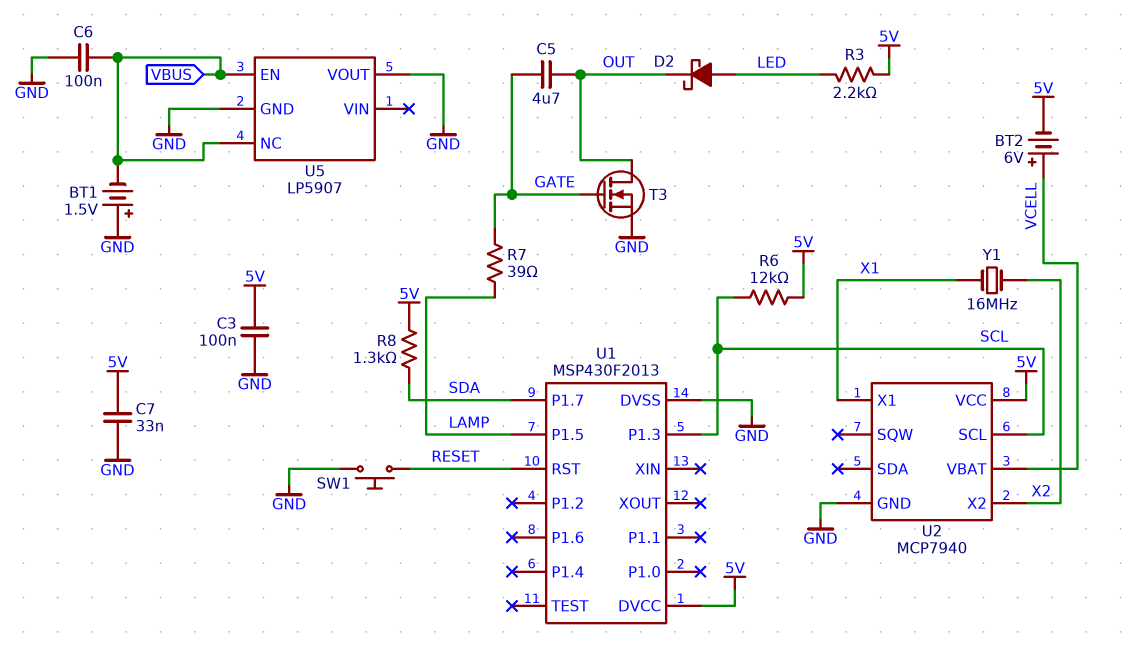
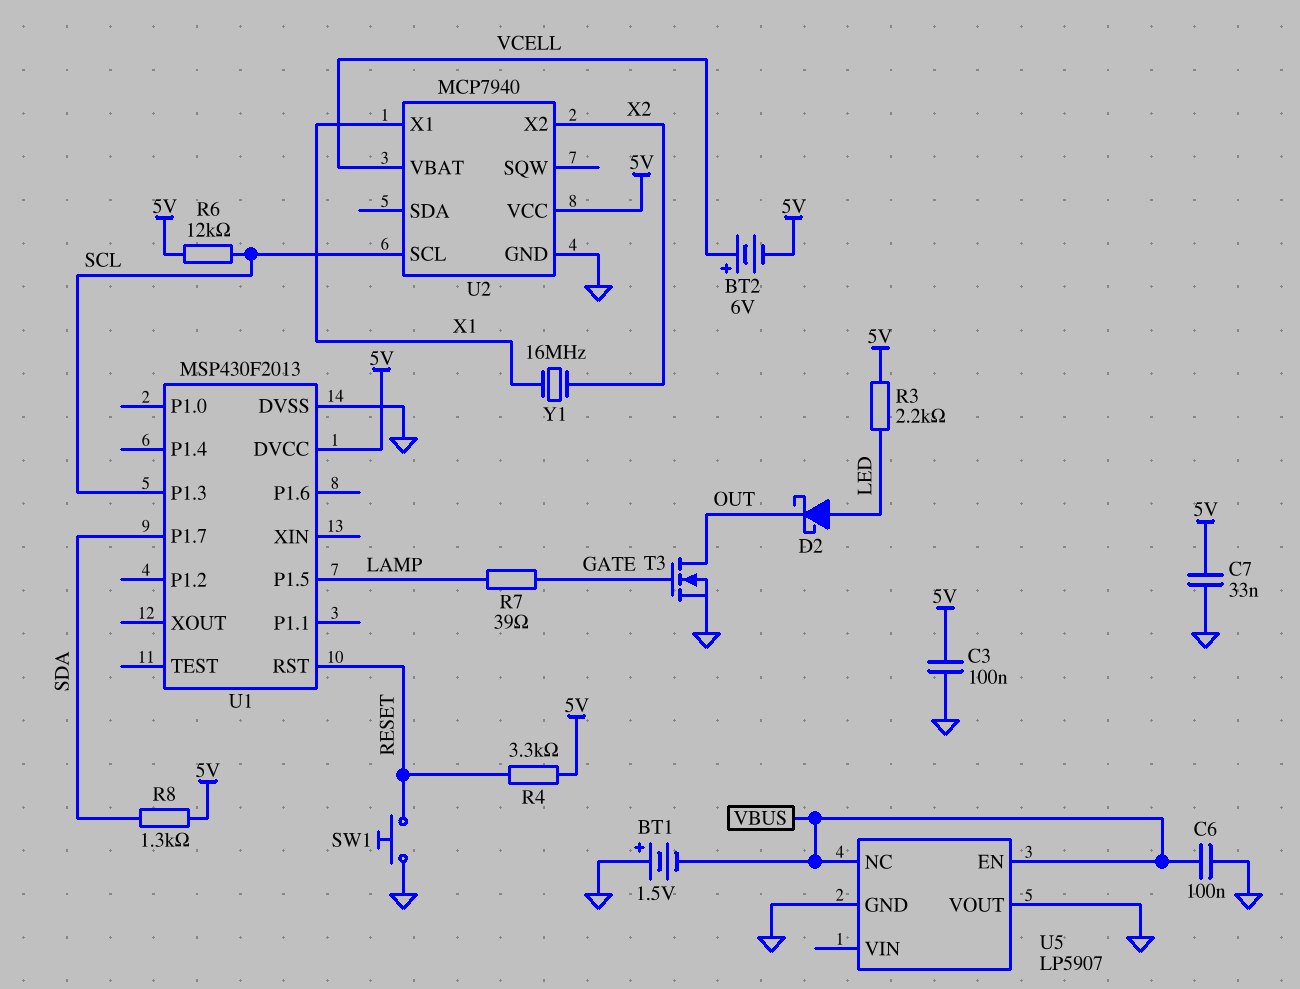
C5: 4.7uF (GATE, OUT) -> none
R4: none -> 3.3k (5V, RESET)

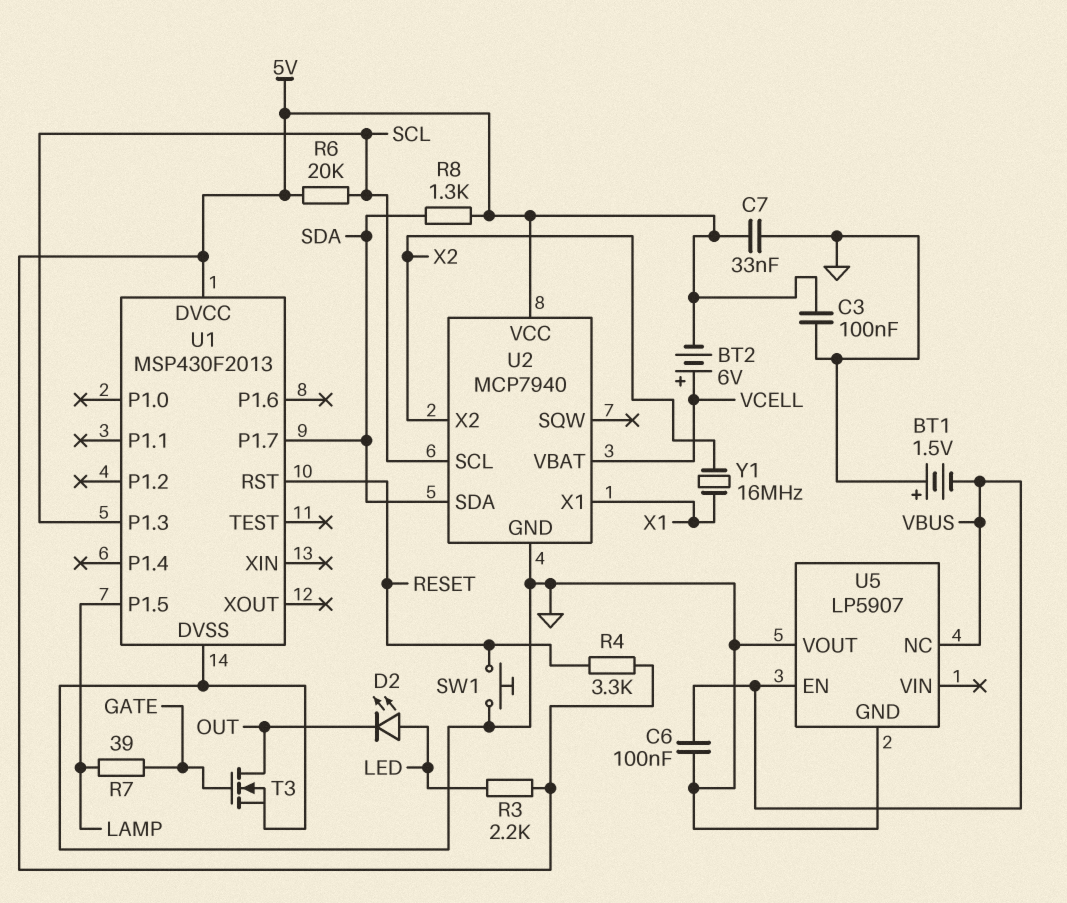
D2: schottky (A LED, K OUT) -> LED (A LED, K OUT)
R6: 12k (5V, SCL) -> 20k (5V, SCL)
U2 pin SDA: none -> SDA

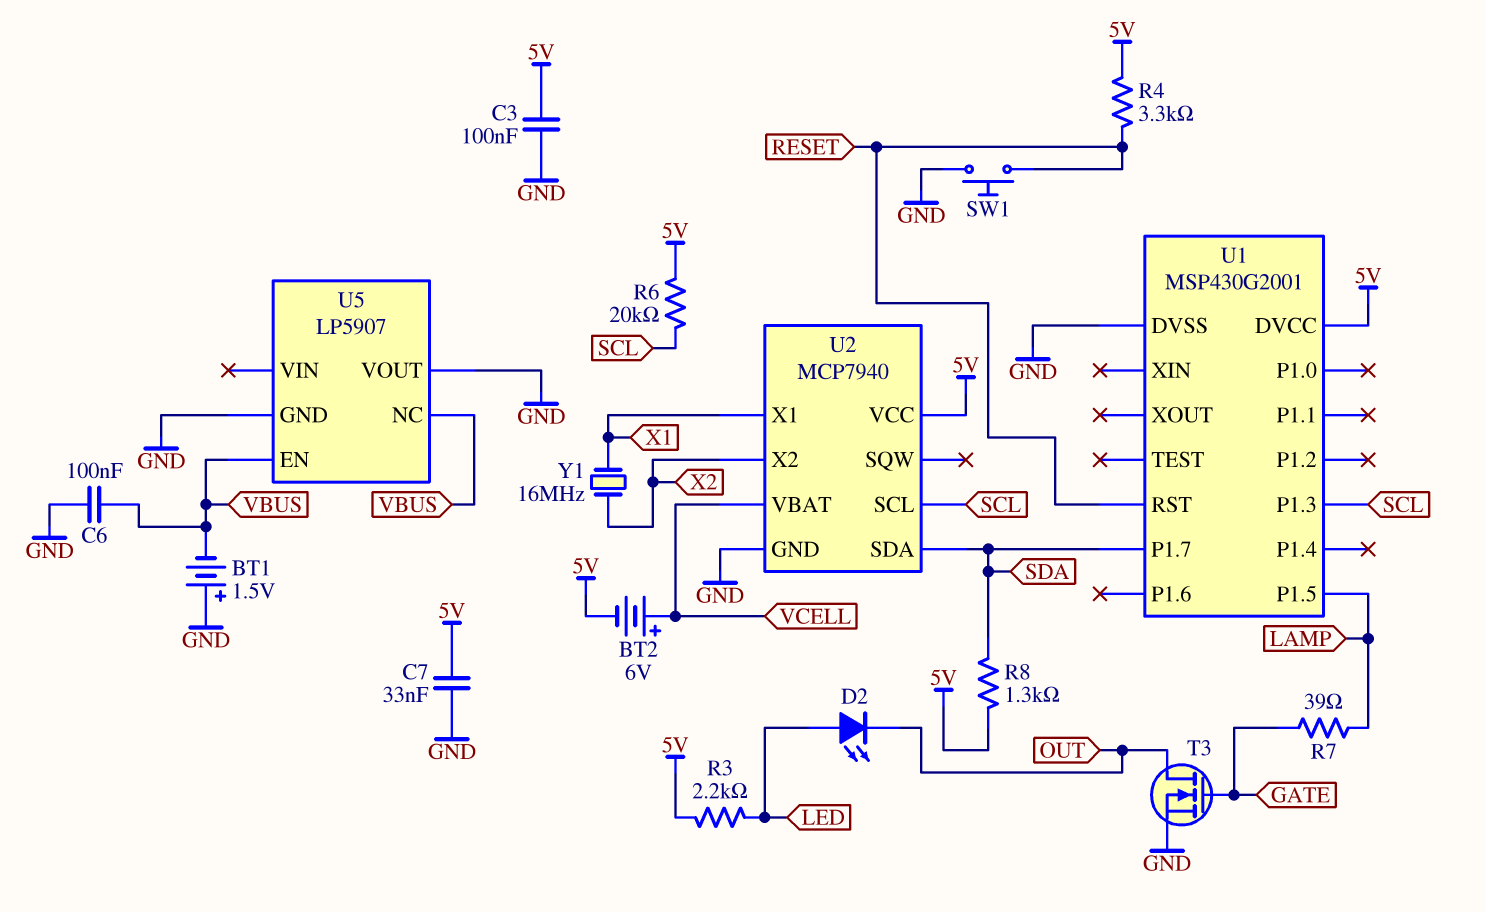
U1: MSP430F2013 -> MSP430G2001

